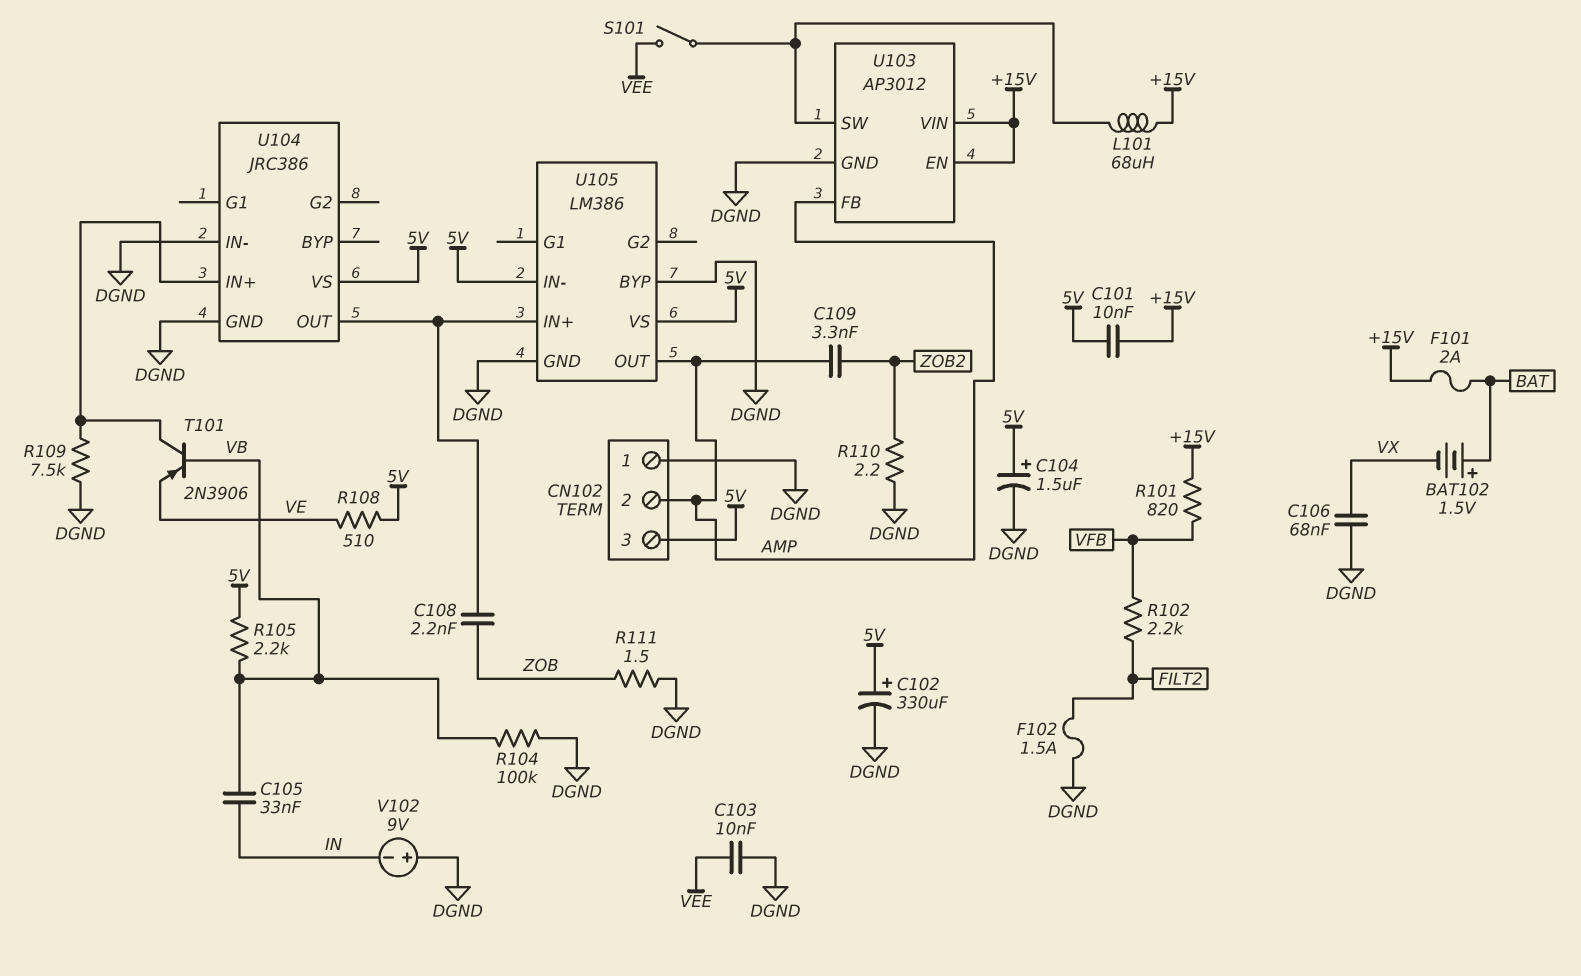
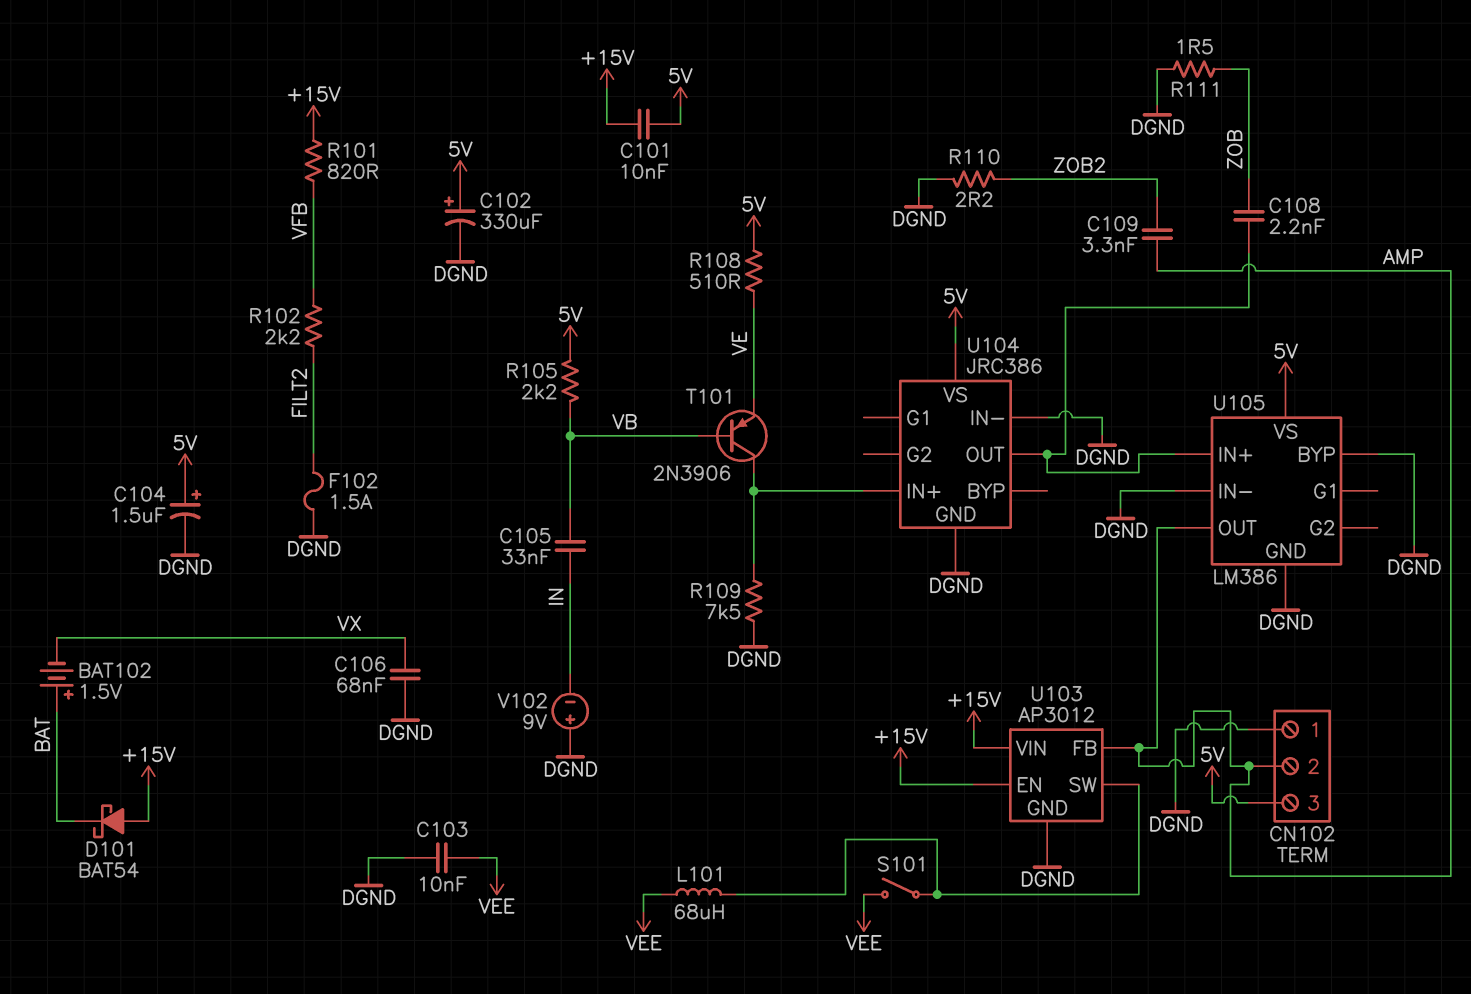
D101: none -> schottky BAT54 (A +15V, K BAT)
F101: 2A (+15V, BAT) -> none
L101: 68uH (+15V, U103/SW) -> 68uH (U103/SW, VEE)
R104: 100k (DGND, VB) -> none
U105 pin IN-: 5V -> DGND

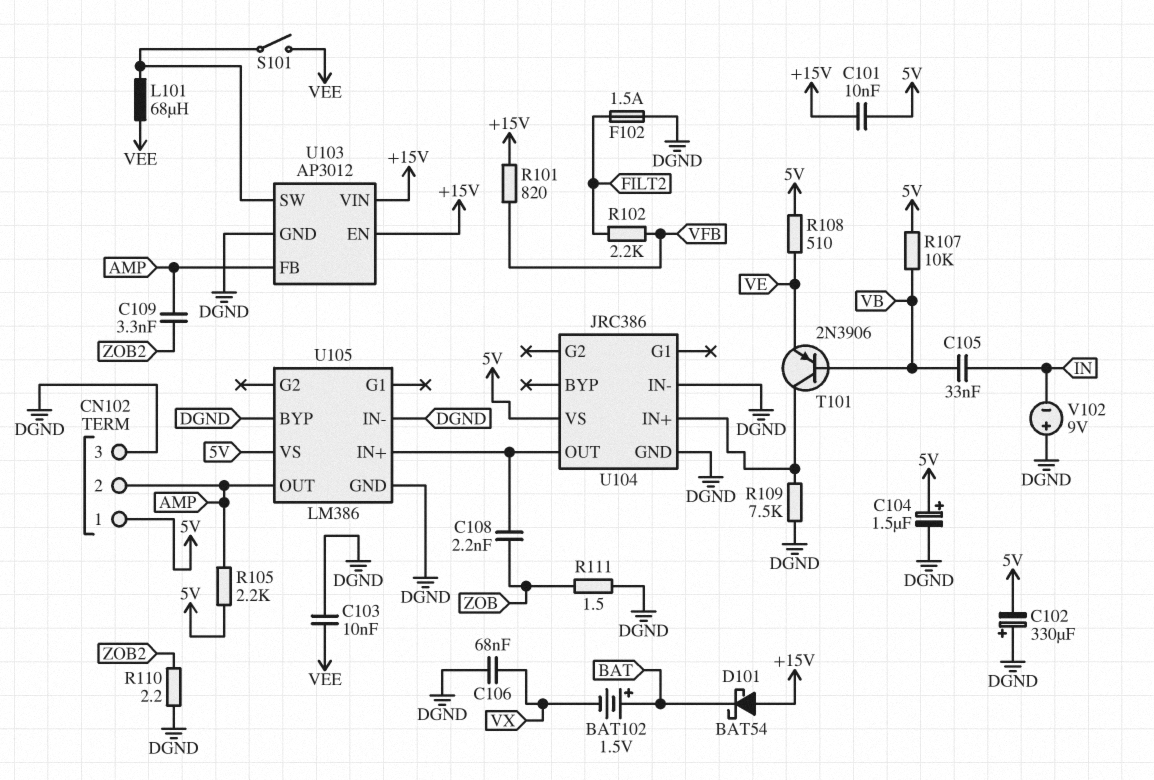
C102: 330uF (plus 5V, minus DGND) -> 330uF (plus DGND, minus 5V)
CN102 pin 1: DGND -> 5V
CN102 pin 3: 5V -> DGND
R105: 2.2k (5V, VB) -> 2.2k (5V, AMP)
R107: none -> 10k (5V, VB)

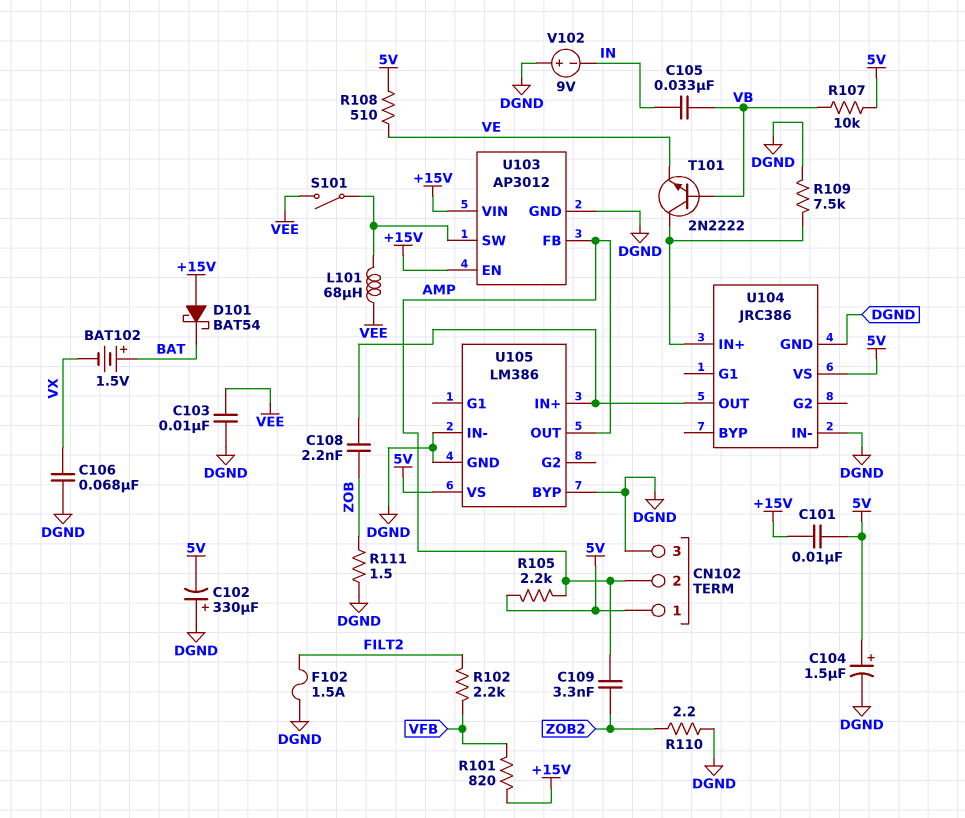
T101: PNP 2N3906 (B VB, C U104/IN+, E VE) -> NPN 2N2222 (B VB, C U104/IN+, E VE)

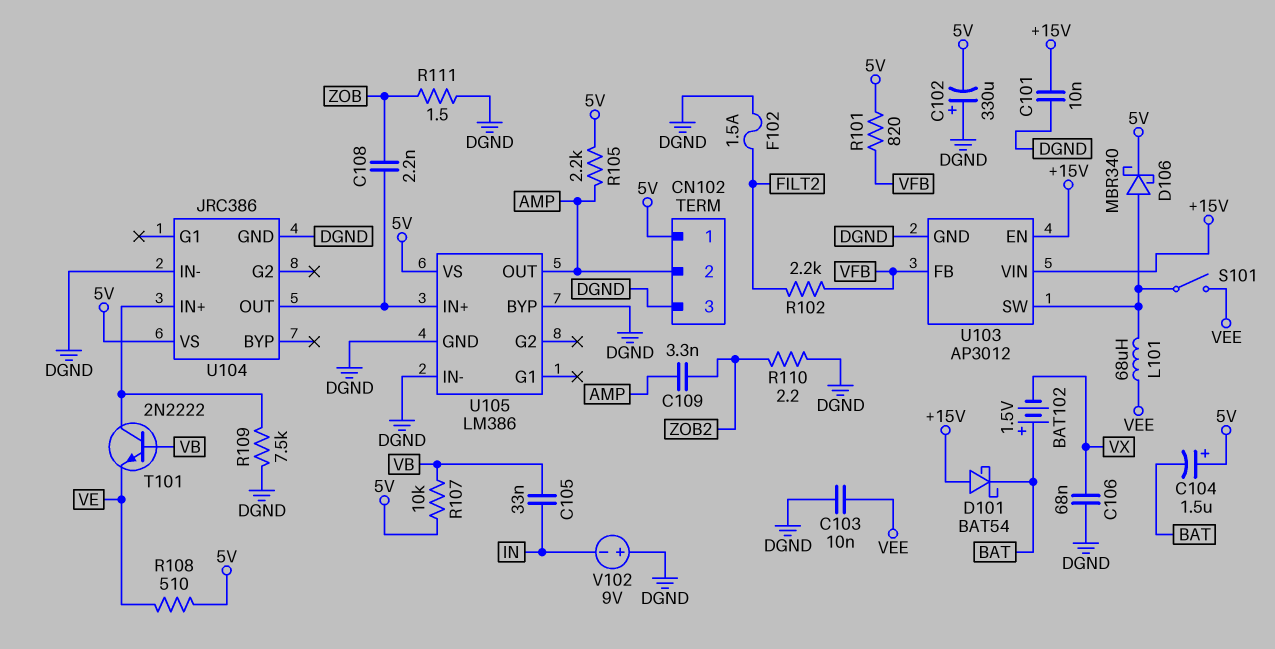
C101: 10nF (+15V, 5V) -> 10nF (+15V, DGND)
C104: 1.5uF (plus 5V, minus DGND) -> 1.5uF (plus 5V, minus BAT)
D106: none -> schottky MBR340 (A U103/SW, K 5V)
R101: 820 (+15V, VFB) -> 820 (5V, VFB)
U103 pin FB: AMP -> VFB

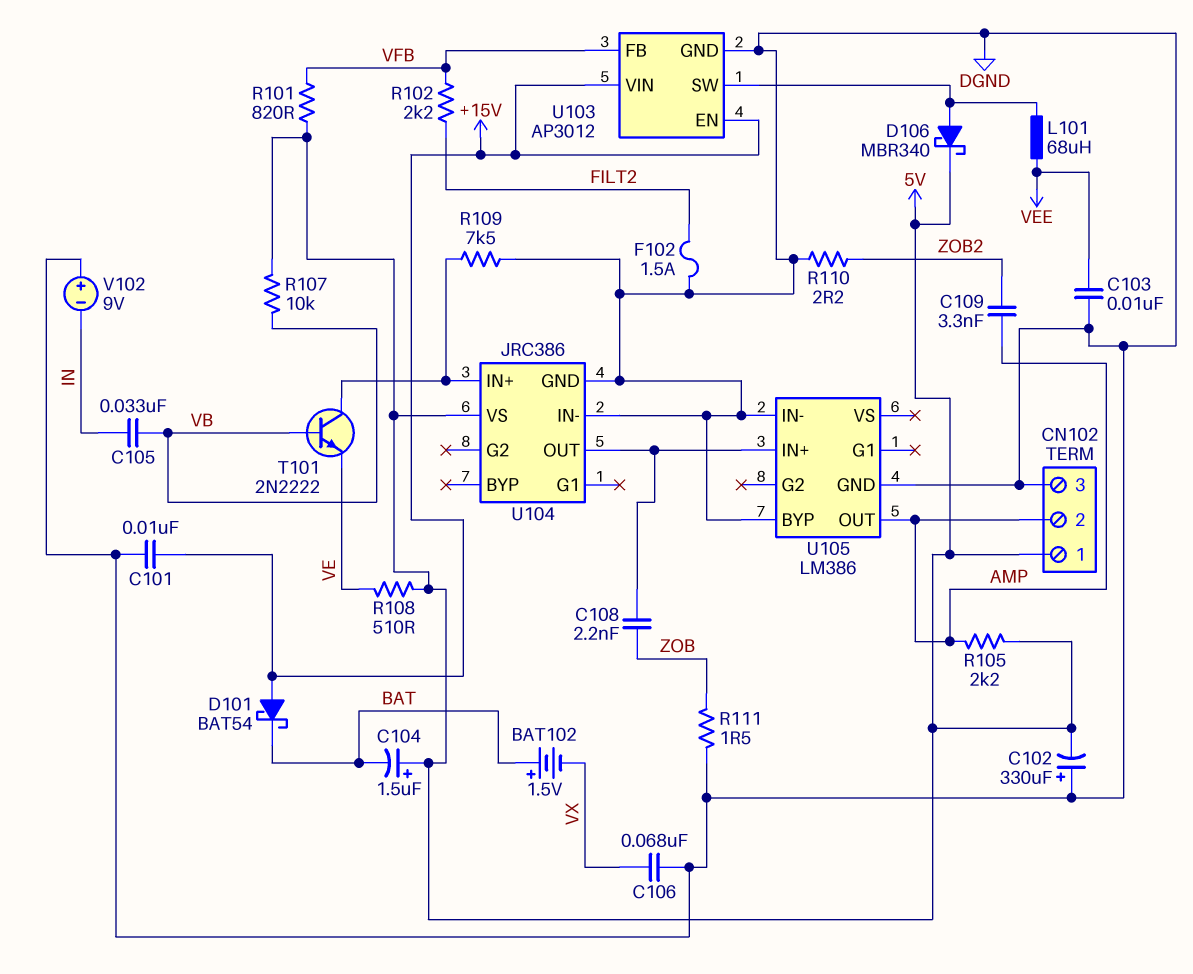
S101: switch (U103/SW, VEE) -> none
U105 pin VS: 5V -> none

